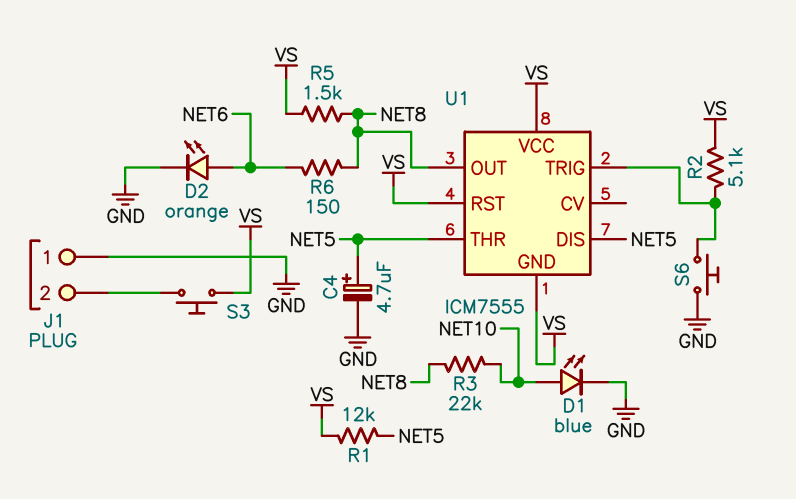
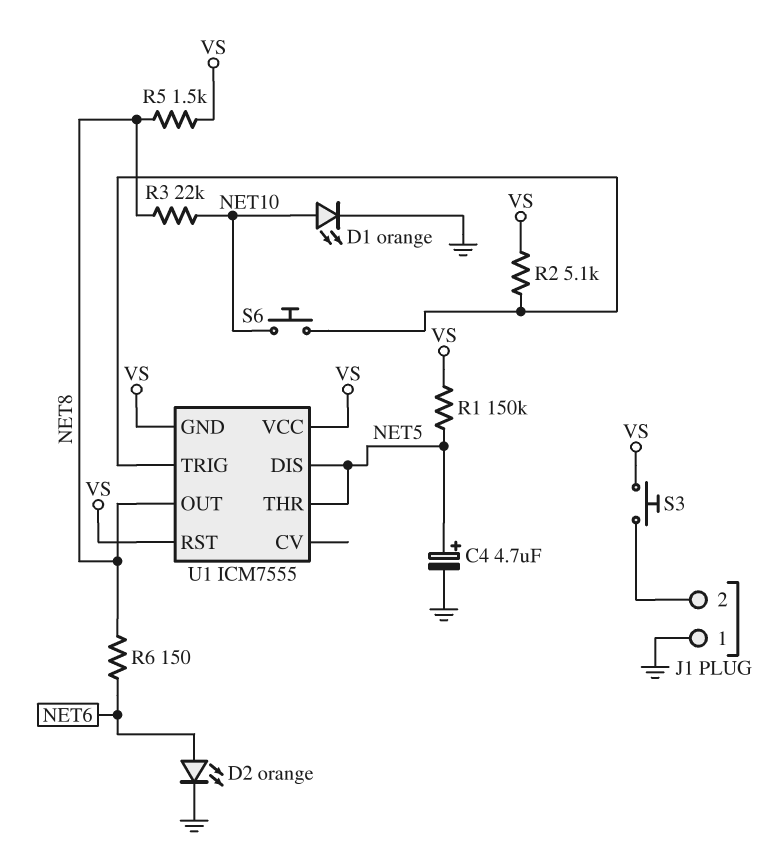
D1: LED blue (A NET10, K GND) -> LED orange (A NET10, K GND)
R1: 12k (NET5, VS) -> 150k (NET5, VS)
S6: button (GND, U1/TRIG) -> button (NET10, U1/TRIG)

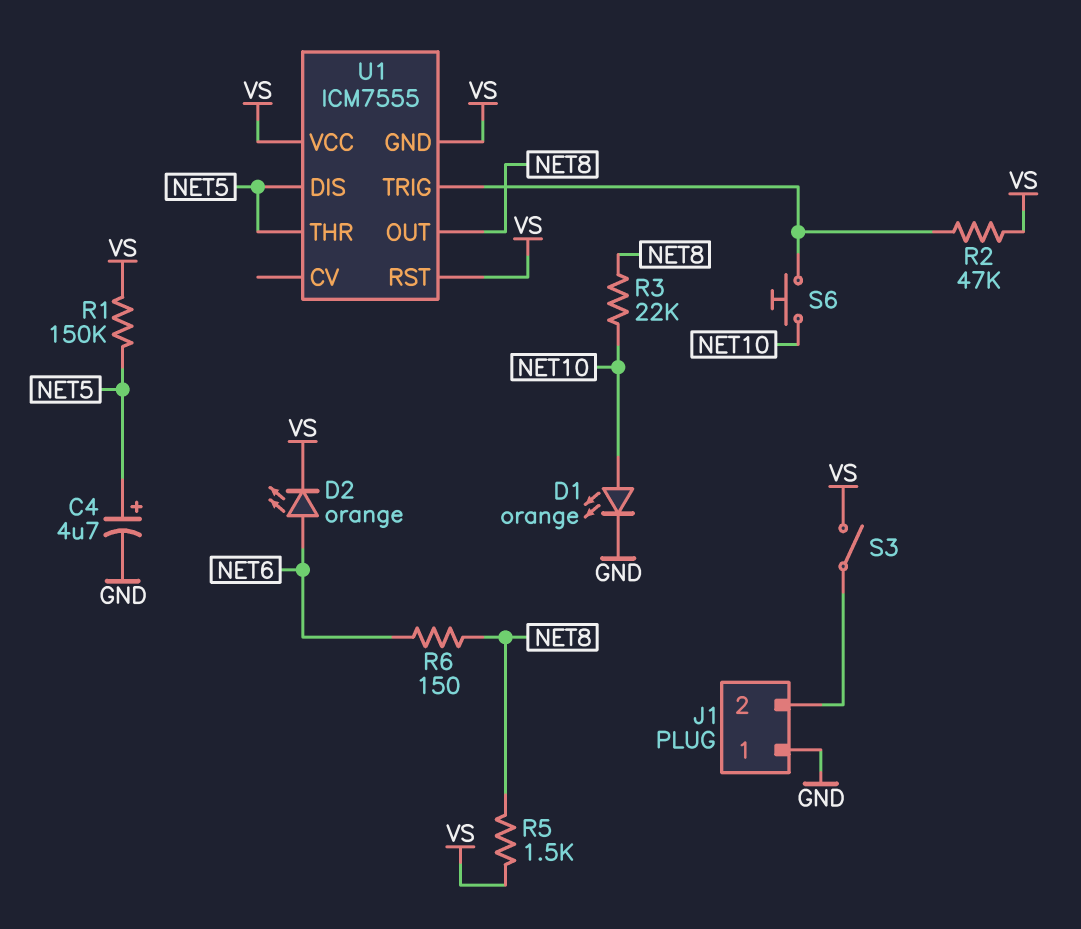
D2: LED orange (A NET6, K GND) -> LED orange (A NET6, K VS)
R2: 5.1k (U1/TRIG, VS) -> 47k (U1/TRIG, VS)
S3: button (J1/2, VS) -> switch (J1/2, VS)

